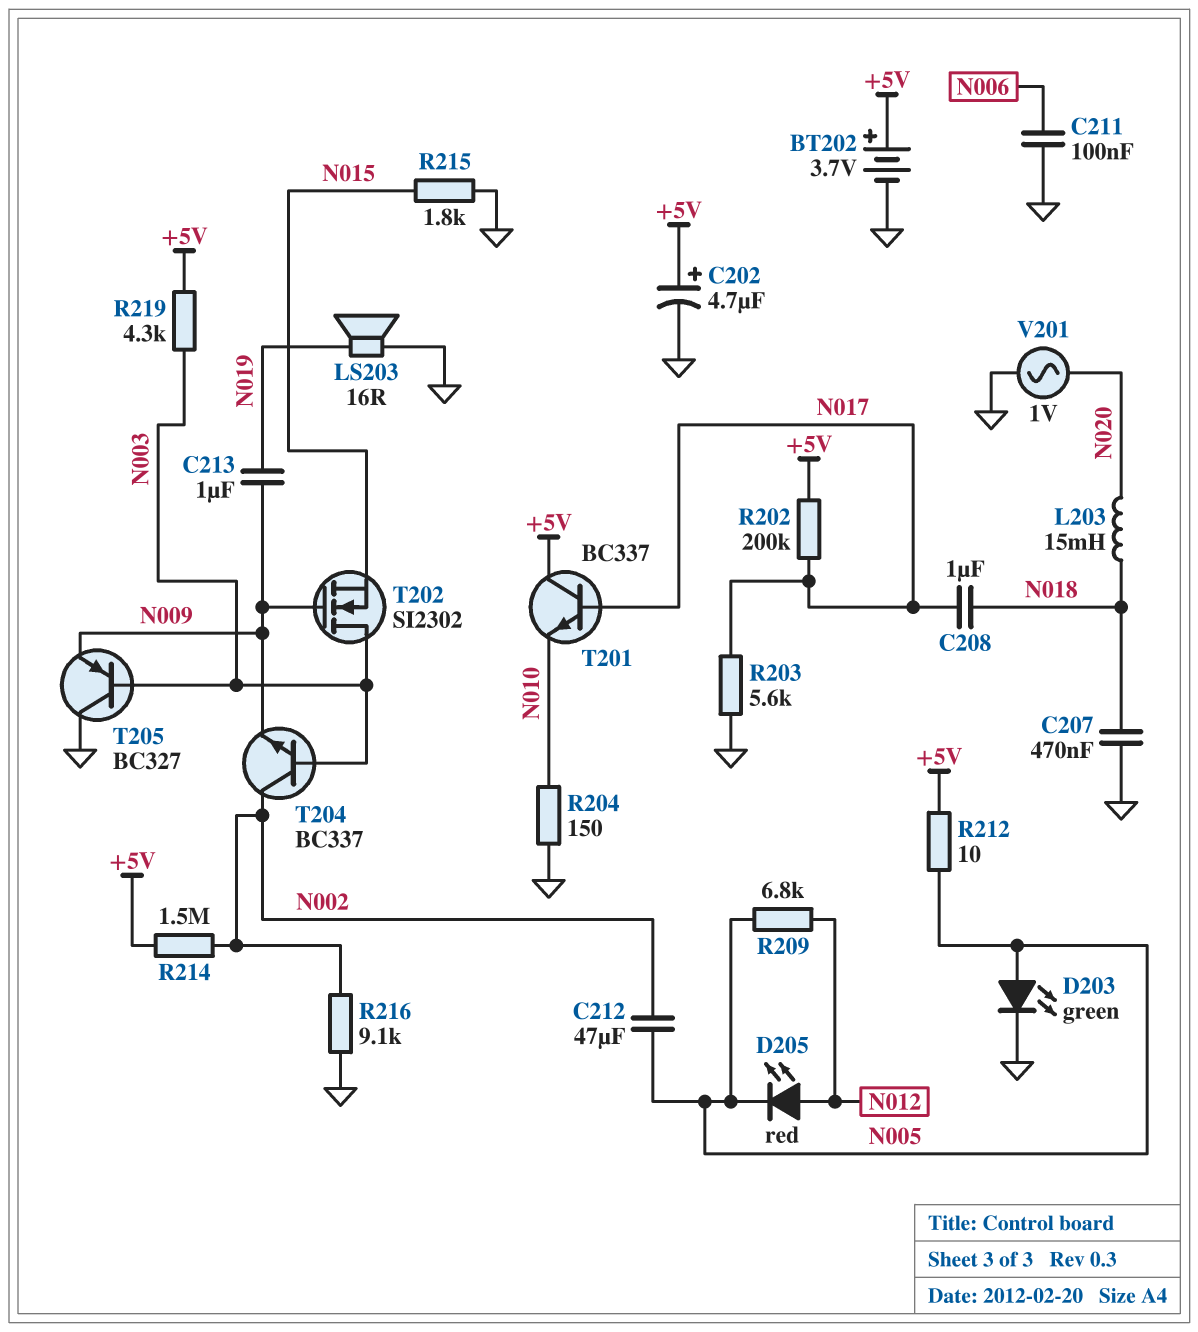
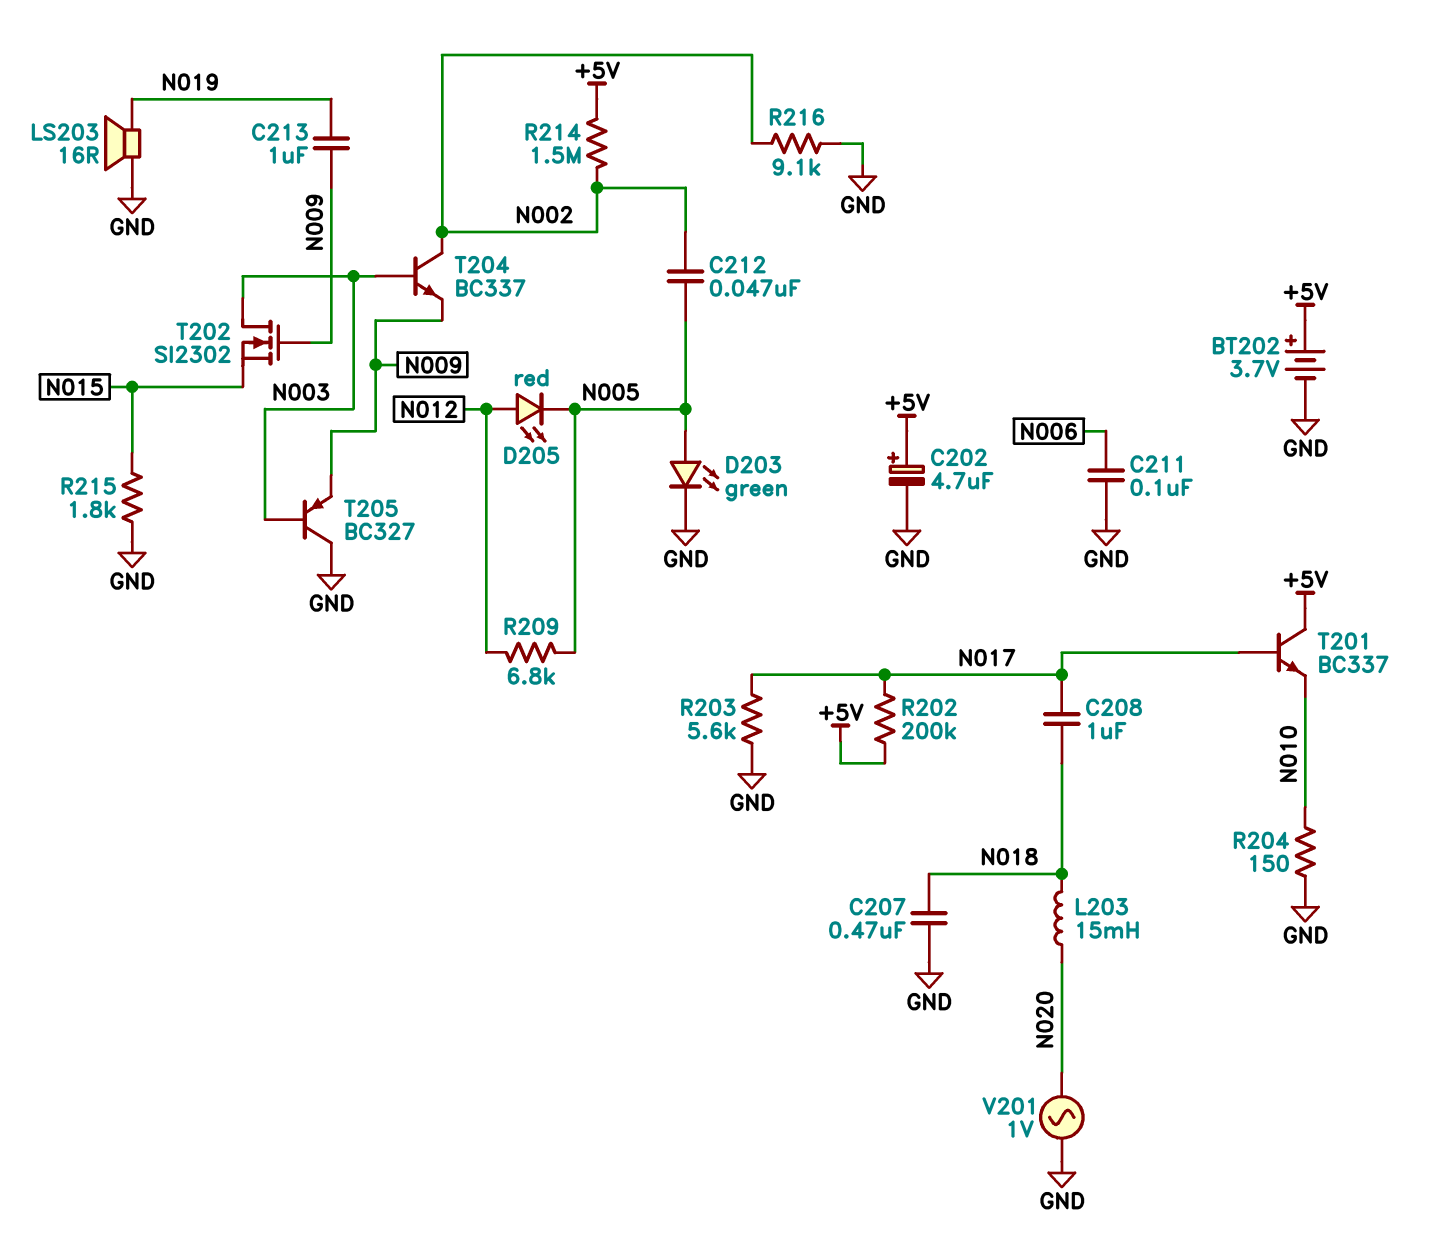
C212: 47uF (N002, N005) -> 47nF (N002, N005)
R212: 10 (+5V, N005) -> none
R219: 4.3k (+5V, N003) -> none

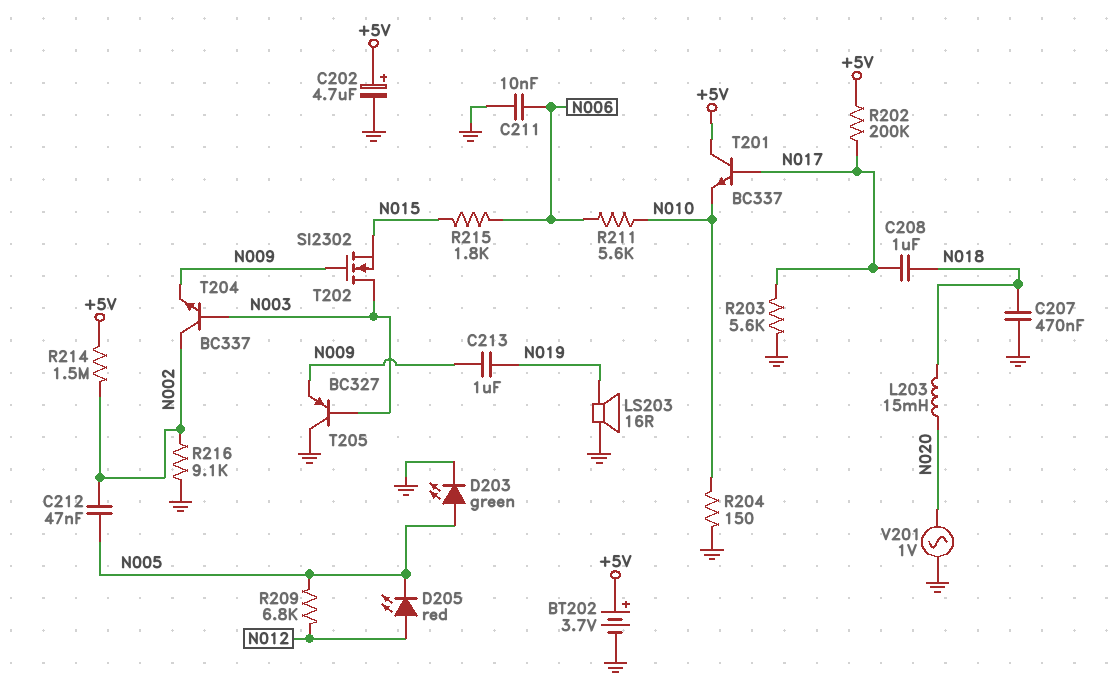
C211: 100nF (GND, N006) -> 10nF (GND, N006)
R211: none -> 5.6k (N006, N010)
R215: 1.8k (GND, N015) -> 1.8k (N006, N015)

